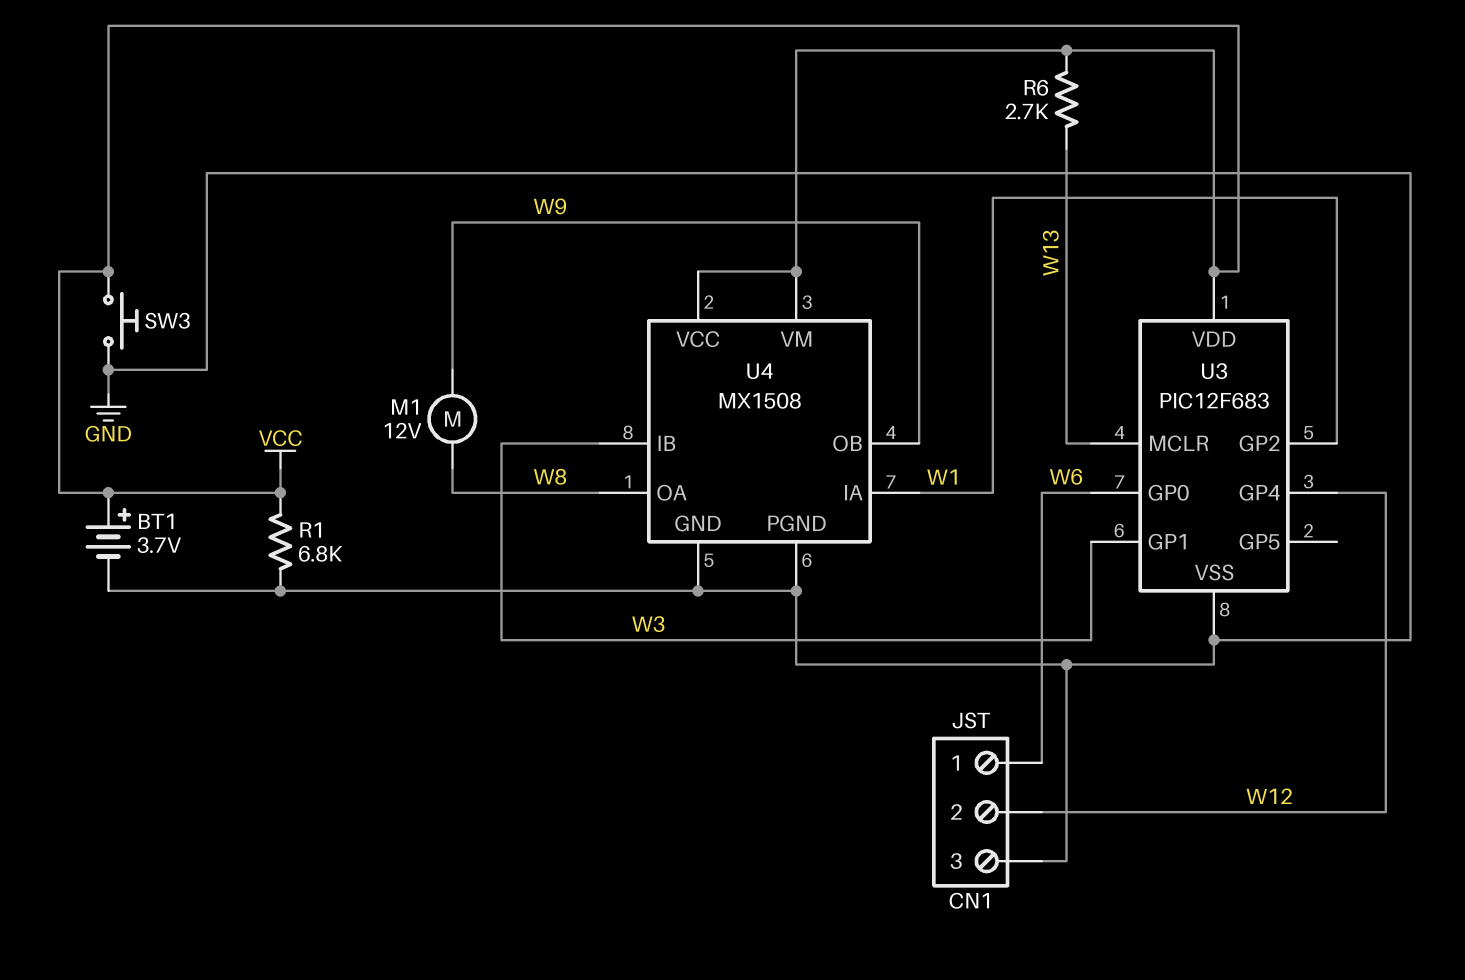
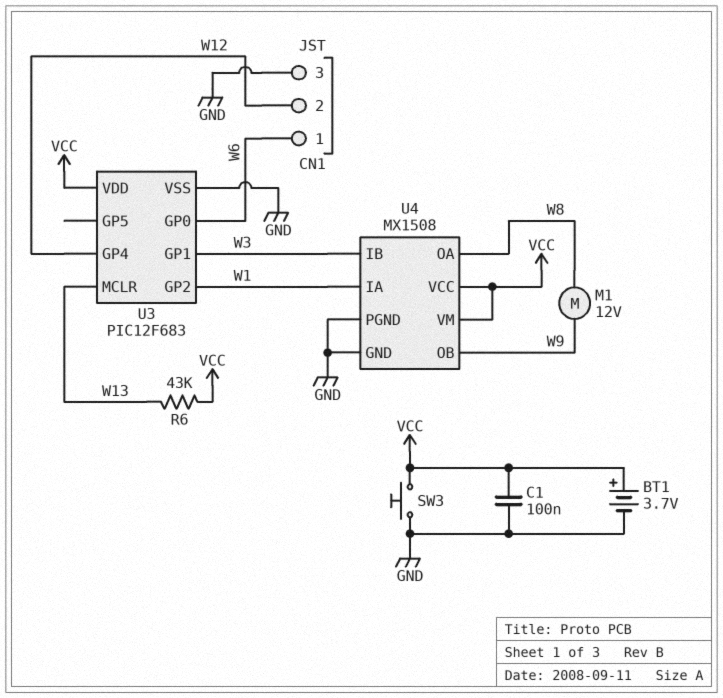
C1: none -> 100nF (GND, VCC)
R1: 6.8k (GND, VCC) -> none
R6: 2.7k (VCC, W13) -> 43k (VCC, W13)

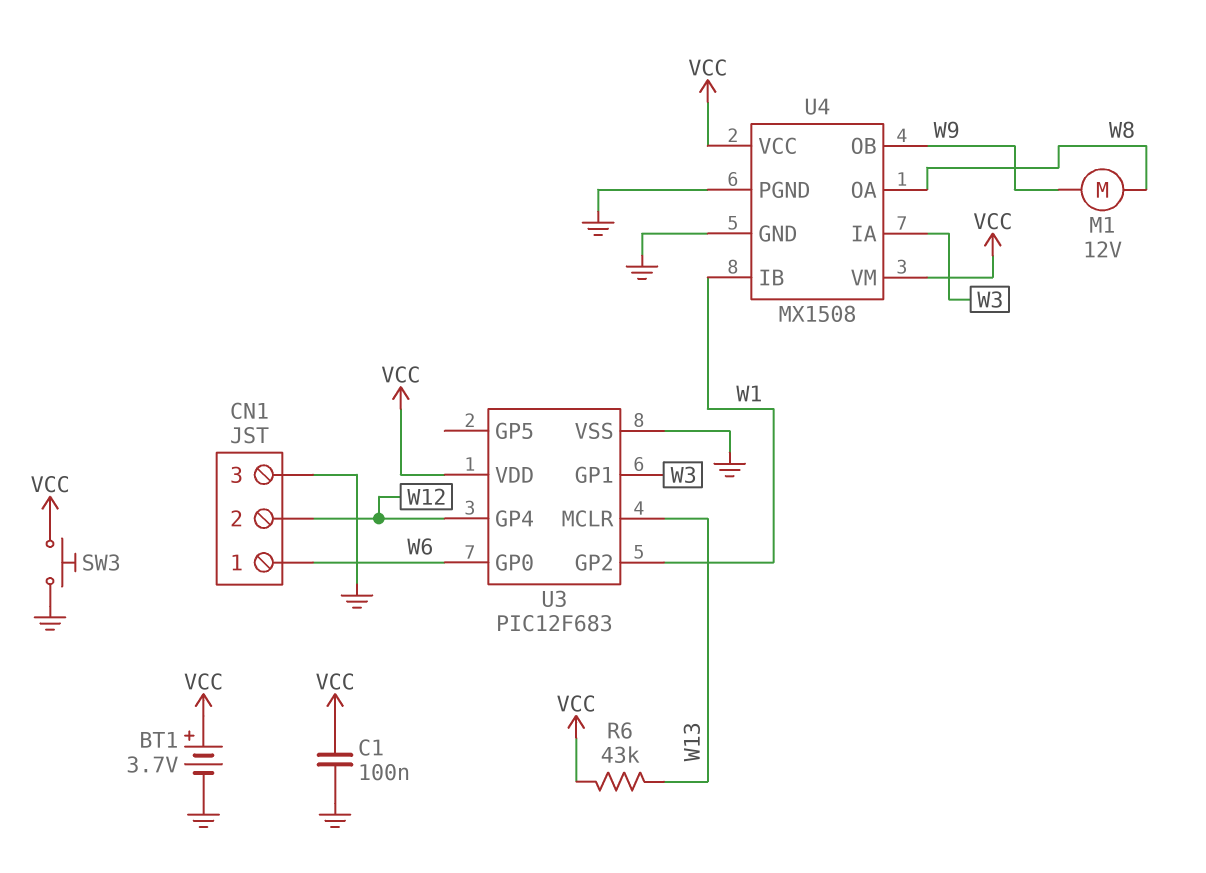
U4 pin IA: W1 -> W3
U4 pin IB: W3 -> W1

